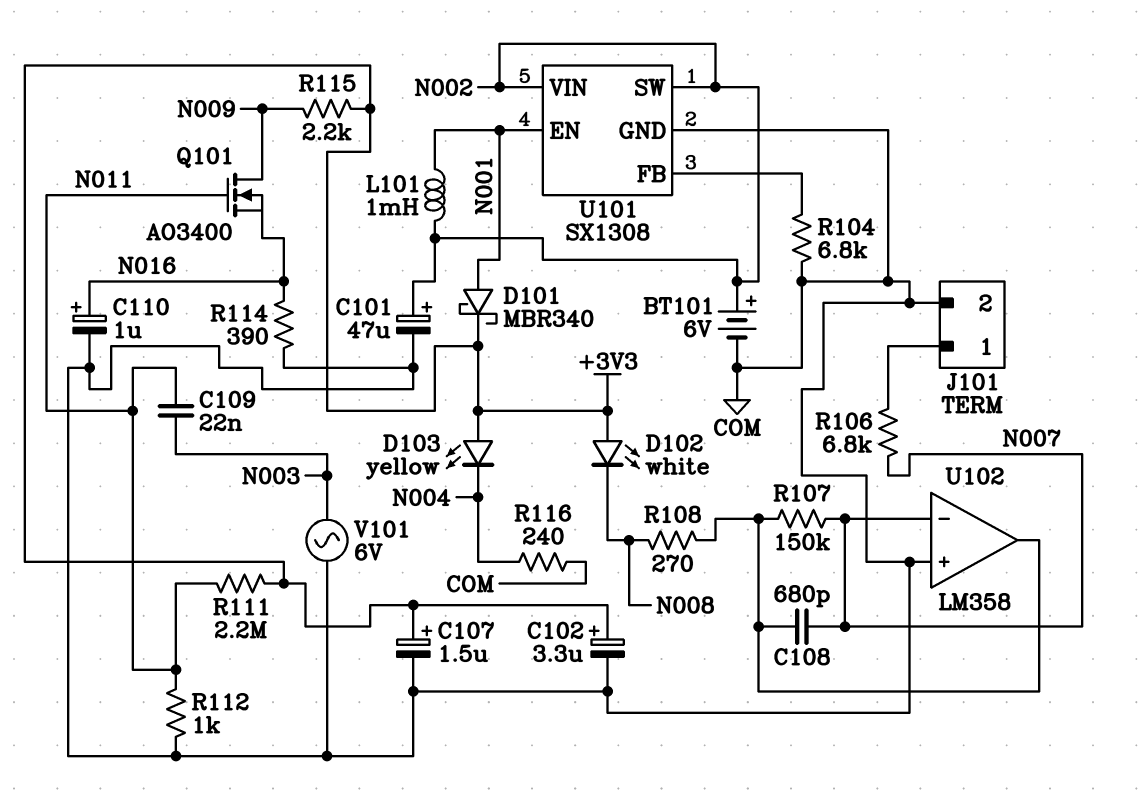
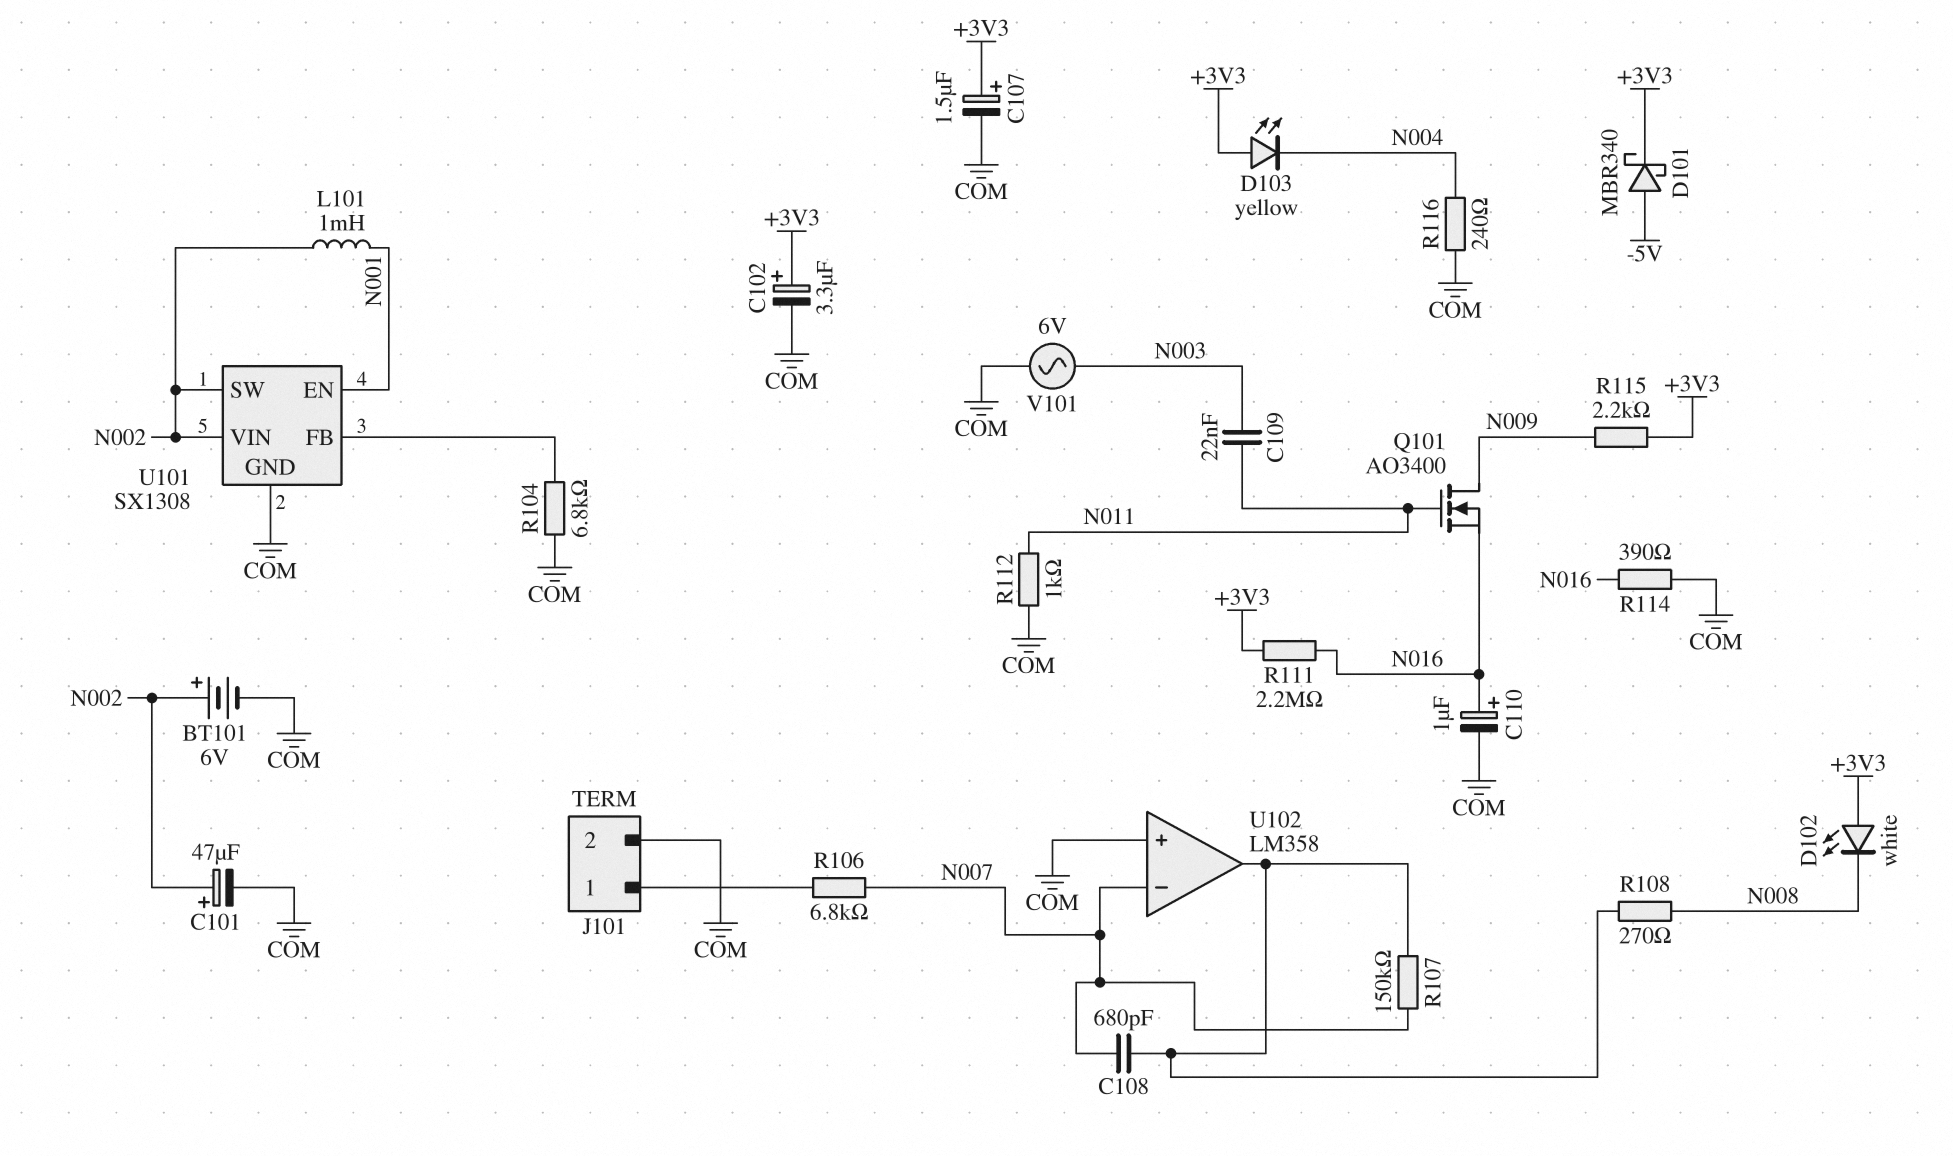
D101: schottky MBR340 (A N001, K +3V3) -> schottky MBR340 (A -5V, K +3V3)
R111: 2.2M (+3V3, N011) -> 2.2M (+3V3, N016)

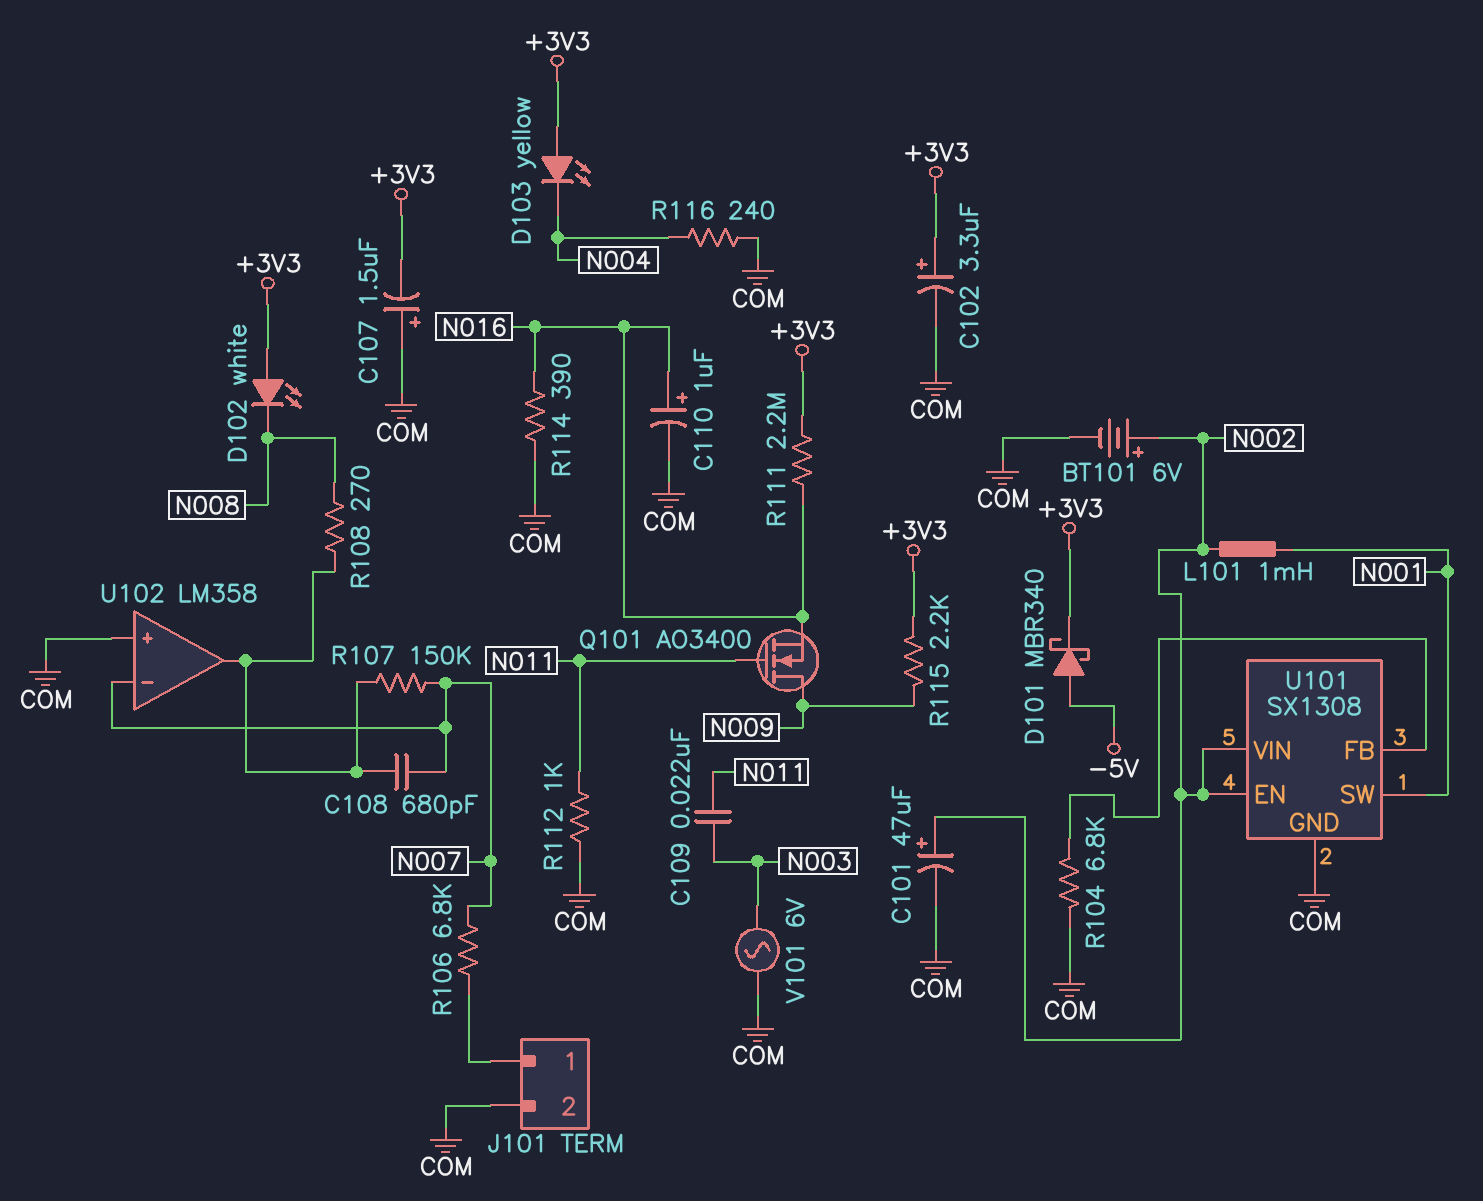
C107: 1.5uF (plus +3V3, minus COM) -> 1.5uF (plus COM, minus +3V3)
U101 pin EN: N001 -> N002
U101 pin SW: N002 -> N001

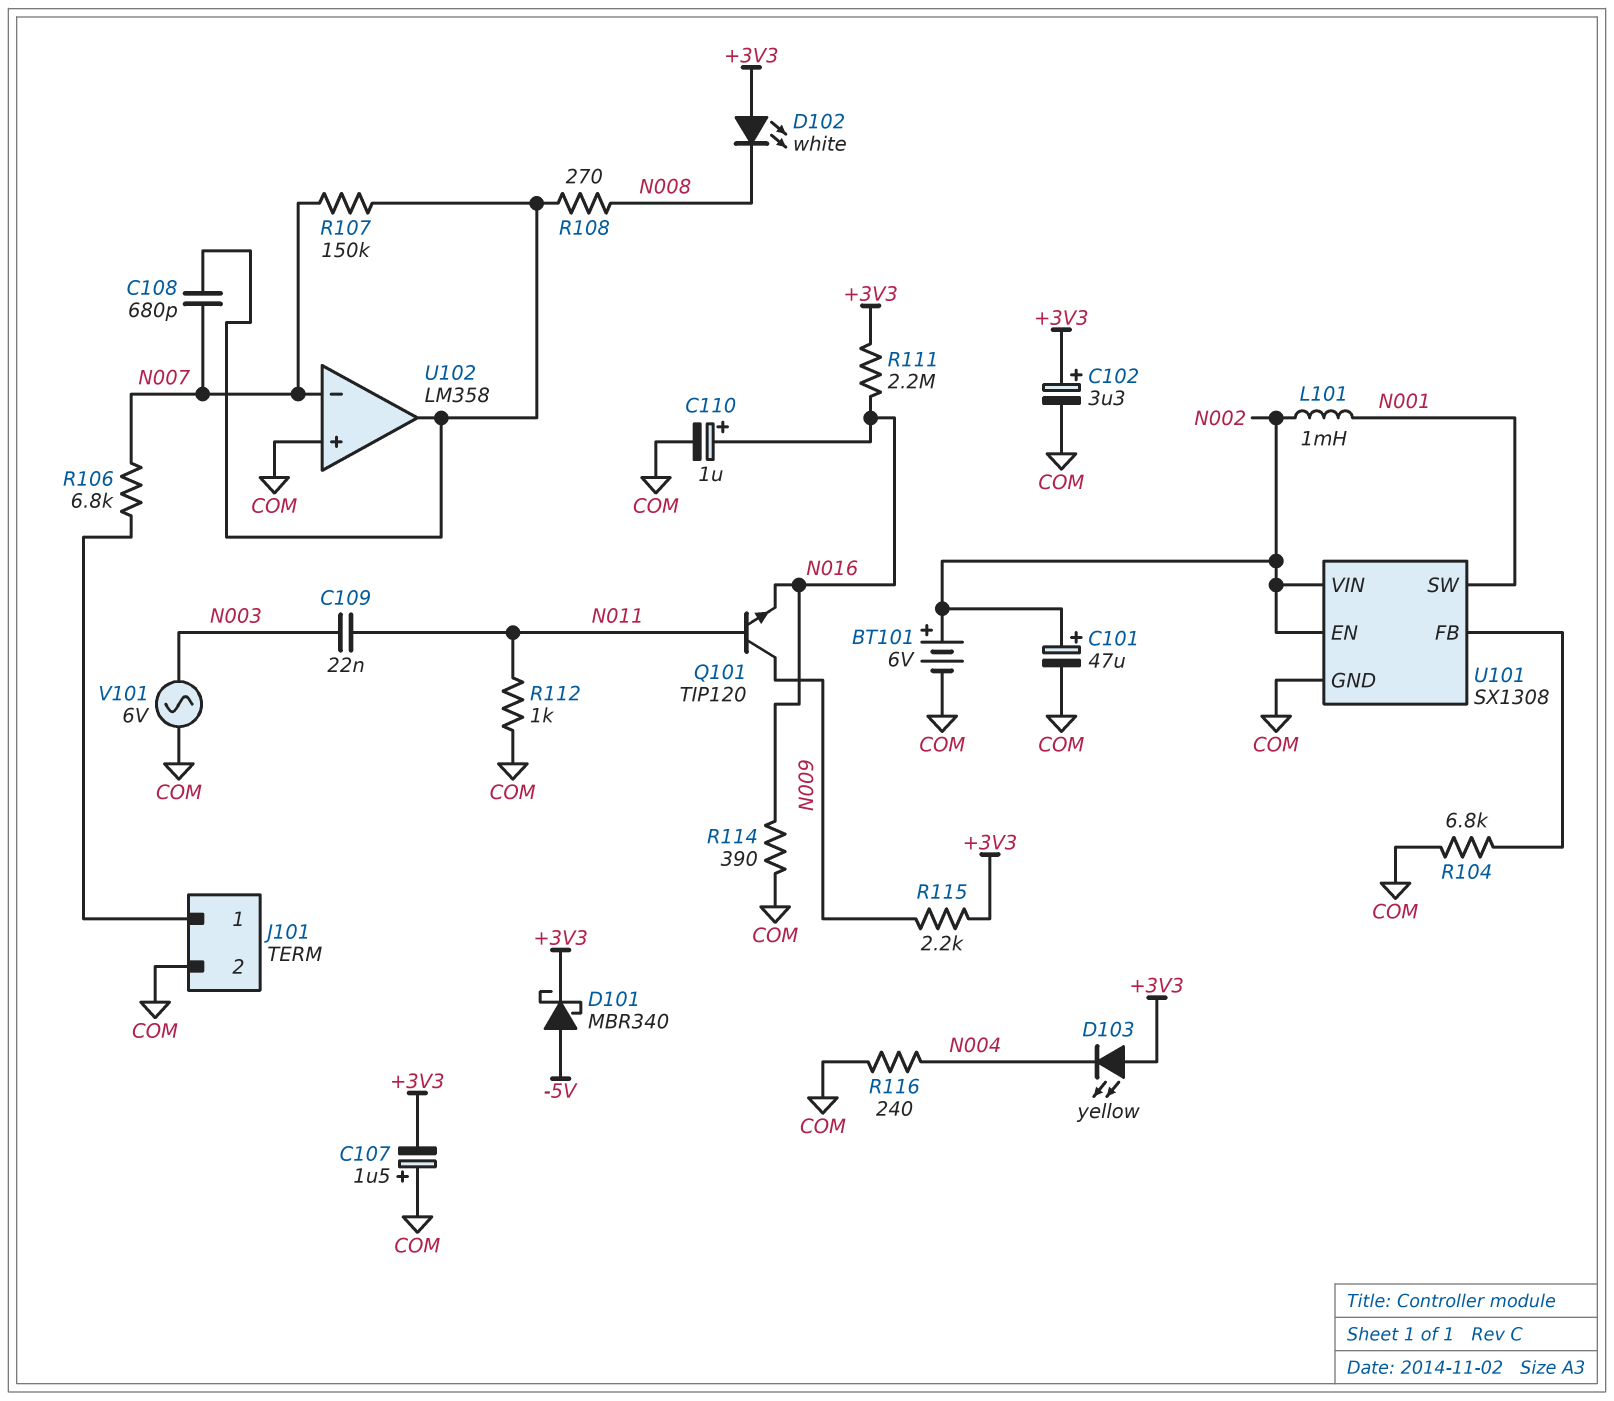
Q101: NMOS AO3400 (G N011, D N009, S N016) -> NPN TIP120 (B N011, C N009, E N016)

